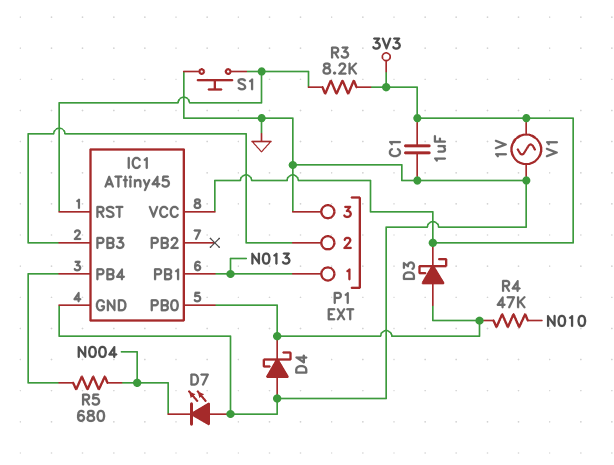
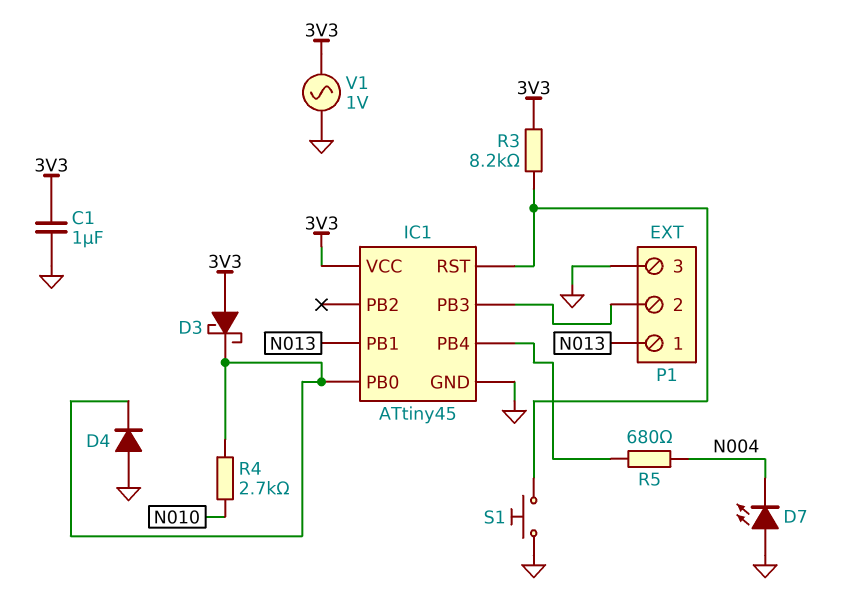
D3: schottky (A IC1/PB0, K 3V3) -> schottky (A 3V3, K IC1/PB0)
D4: schottky (A GND, K IC1/PB0) -> diode (A GND, K IC1/PB0)
R4: 47k (IC1/PB0, N010) -> 2.7k (IC1/PB0, N010)

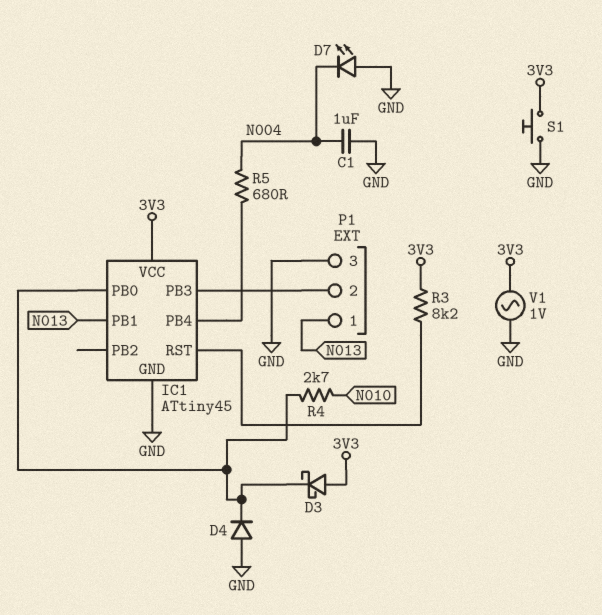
C1: 1uF (3V3, GND) -> 1uF (GND, N004)
S1: button (GND, IC1/RST) -> button (3V3, GND)

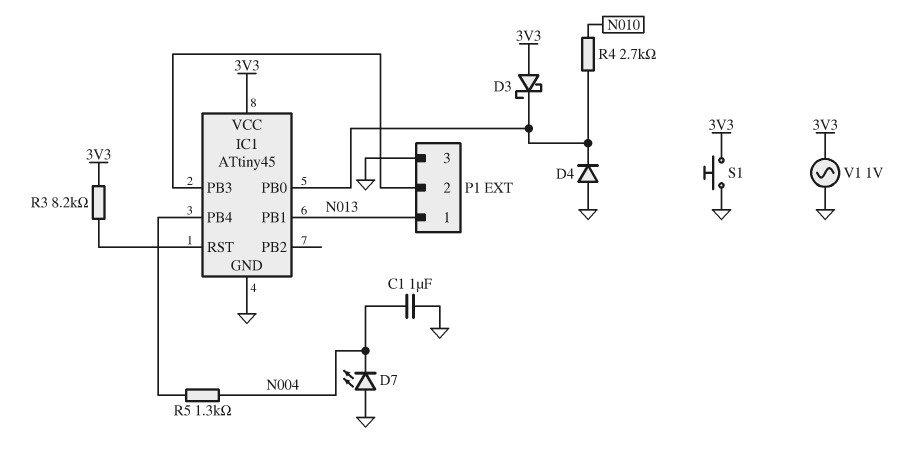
R5: 680 (IC1/PB4, N004) -> 1.3k (IC1/PB4, N004)

